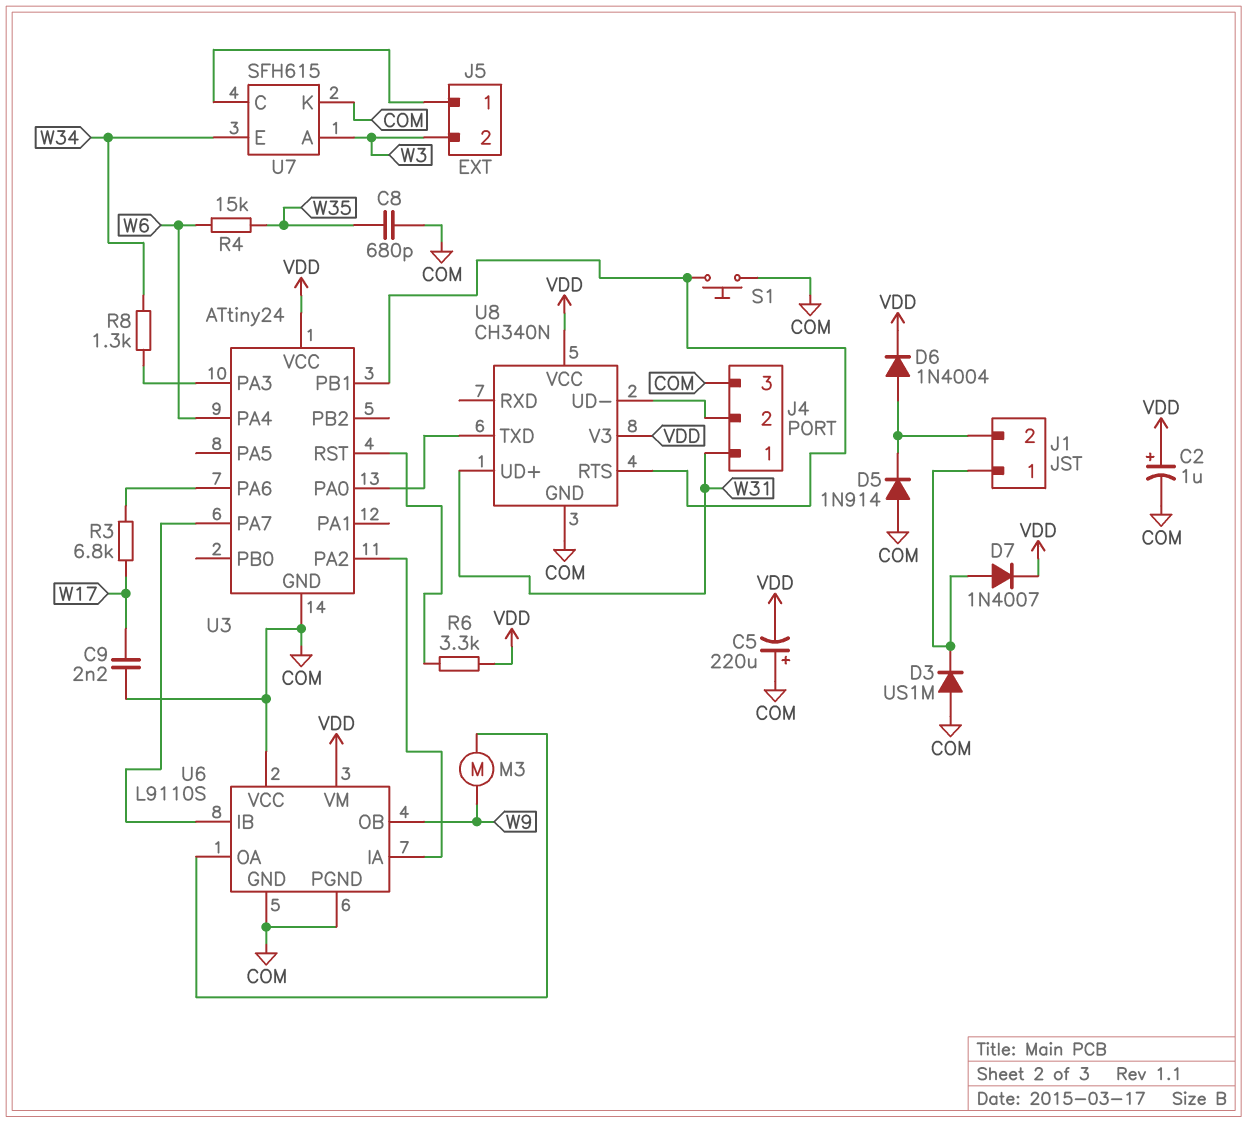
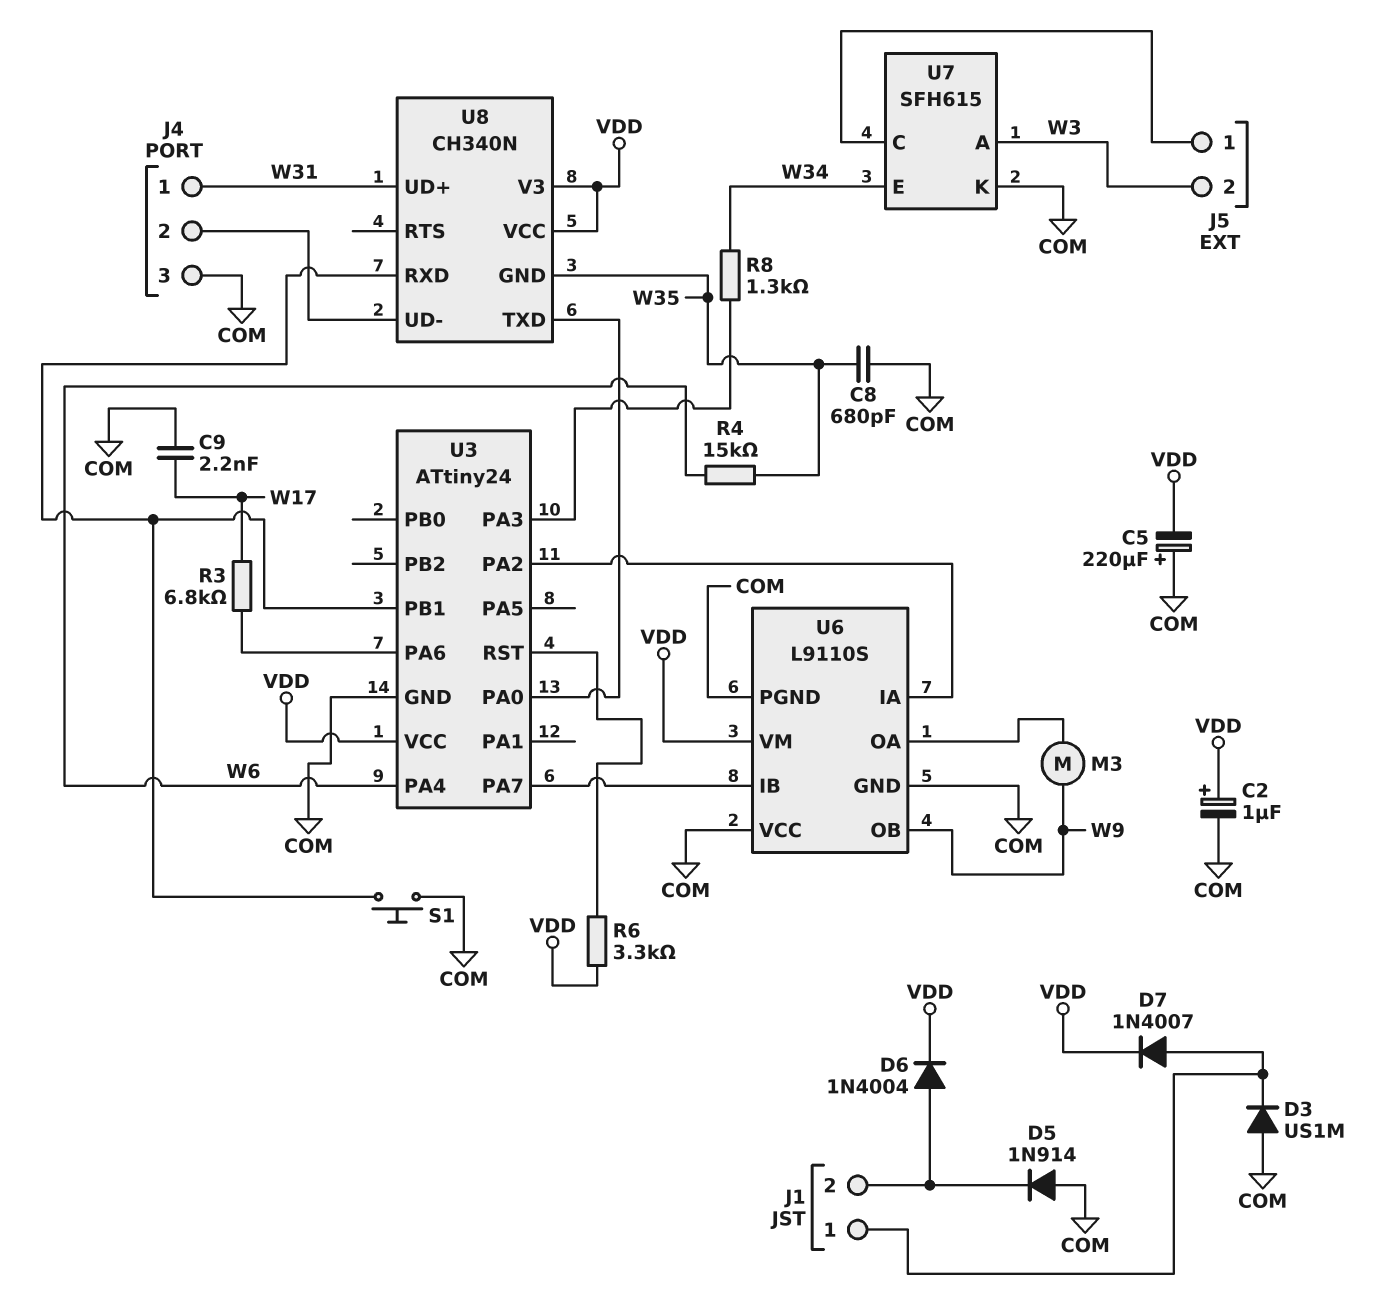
U8 pin GND: COM -> W35
U8 pin RTS: U3/PB1 -> none
U8 pin RXD: none -> U3/PB1

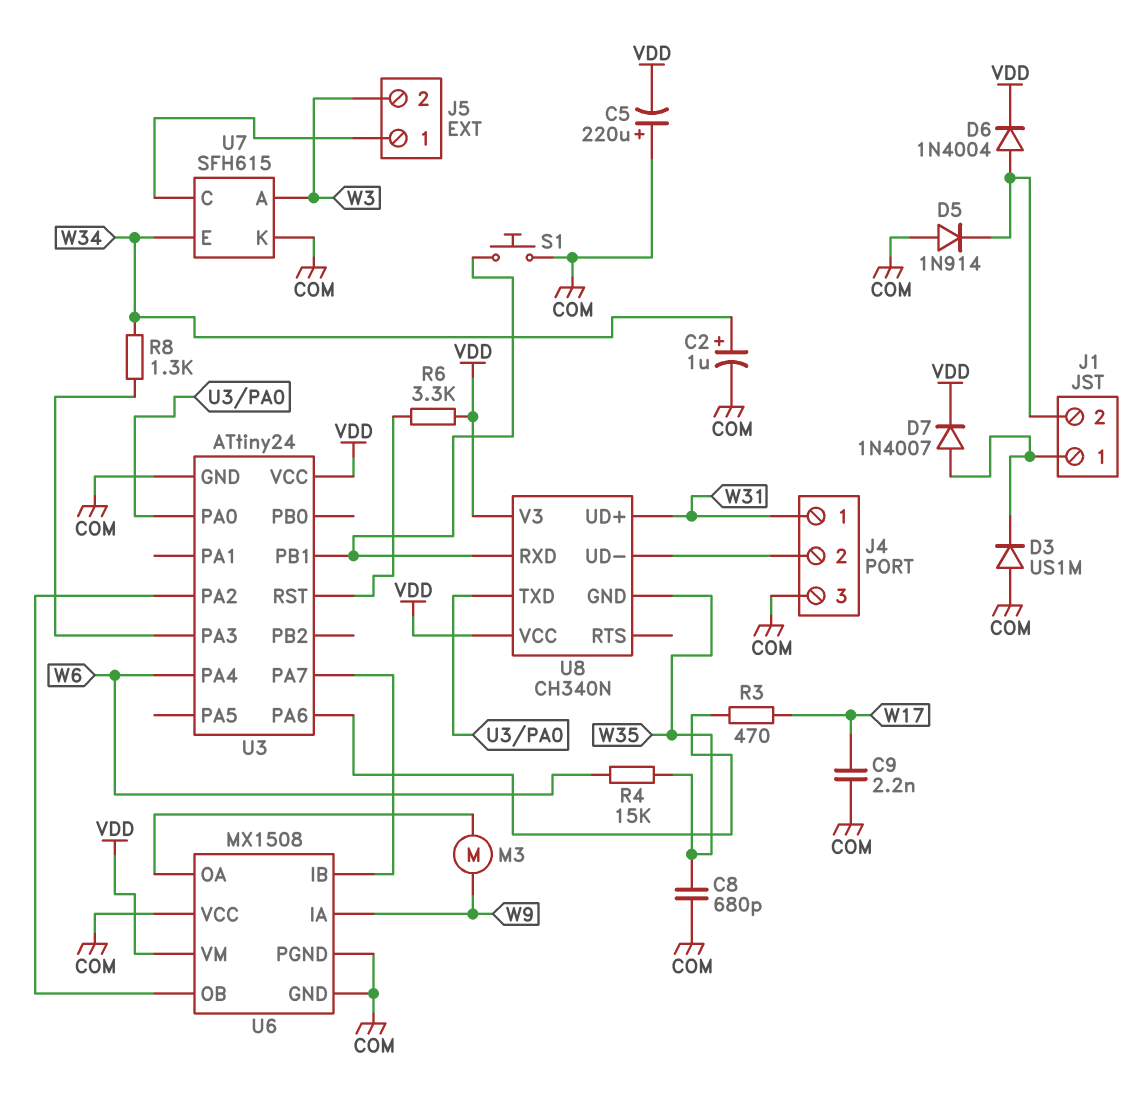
C2: 1uF (plus VDD, minus COM) -> 1uF (plus W34, minus COM)
R3: 6.8k (U3/PA6, W17) -> 470 (U3/PA6, W17)
U6: L9110S -> MX1508
U6 pin IA: U3/PA2 -> W9
U6 pin OB: W9 -> U3/PA2

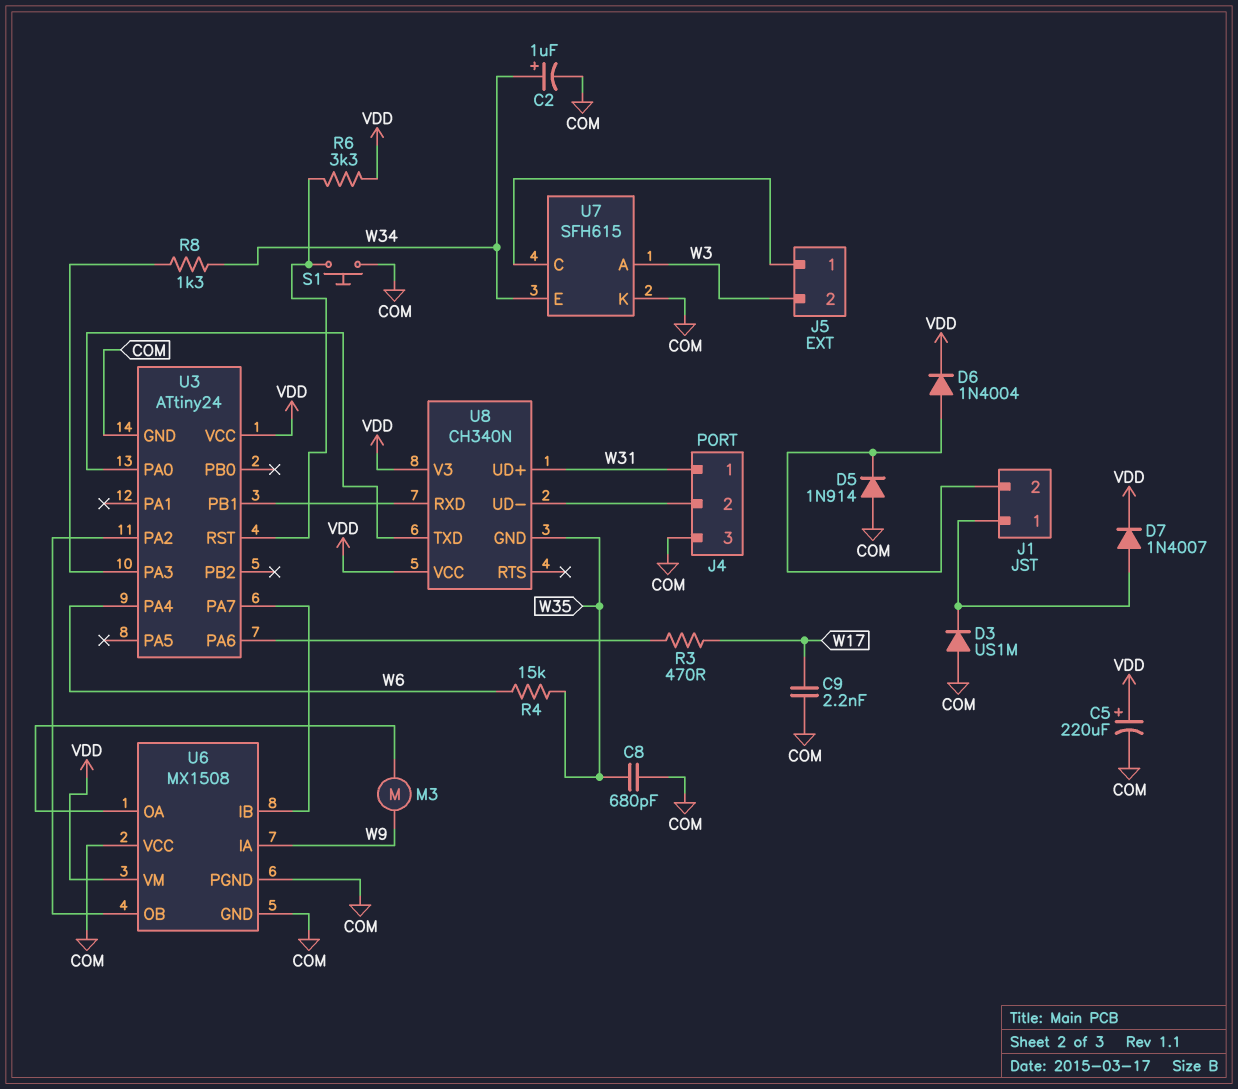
C5: 220uF (plus COM, minus VDD) -> 220uF (plus VDD, minus COM)
S1: button (COM, U3/PB1) -> button (COM, U3/RST)

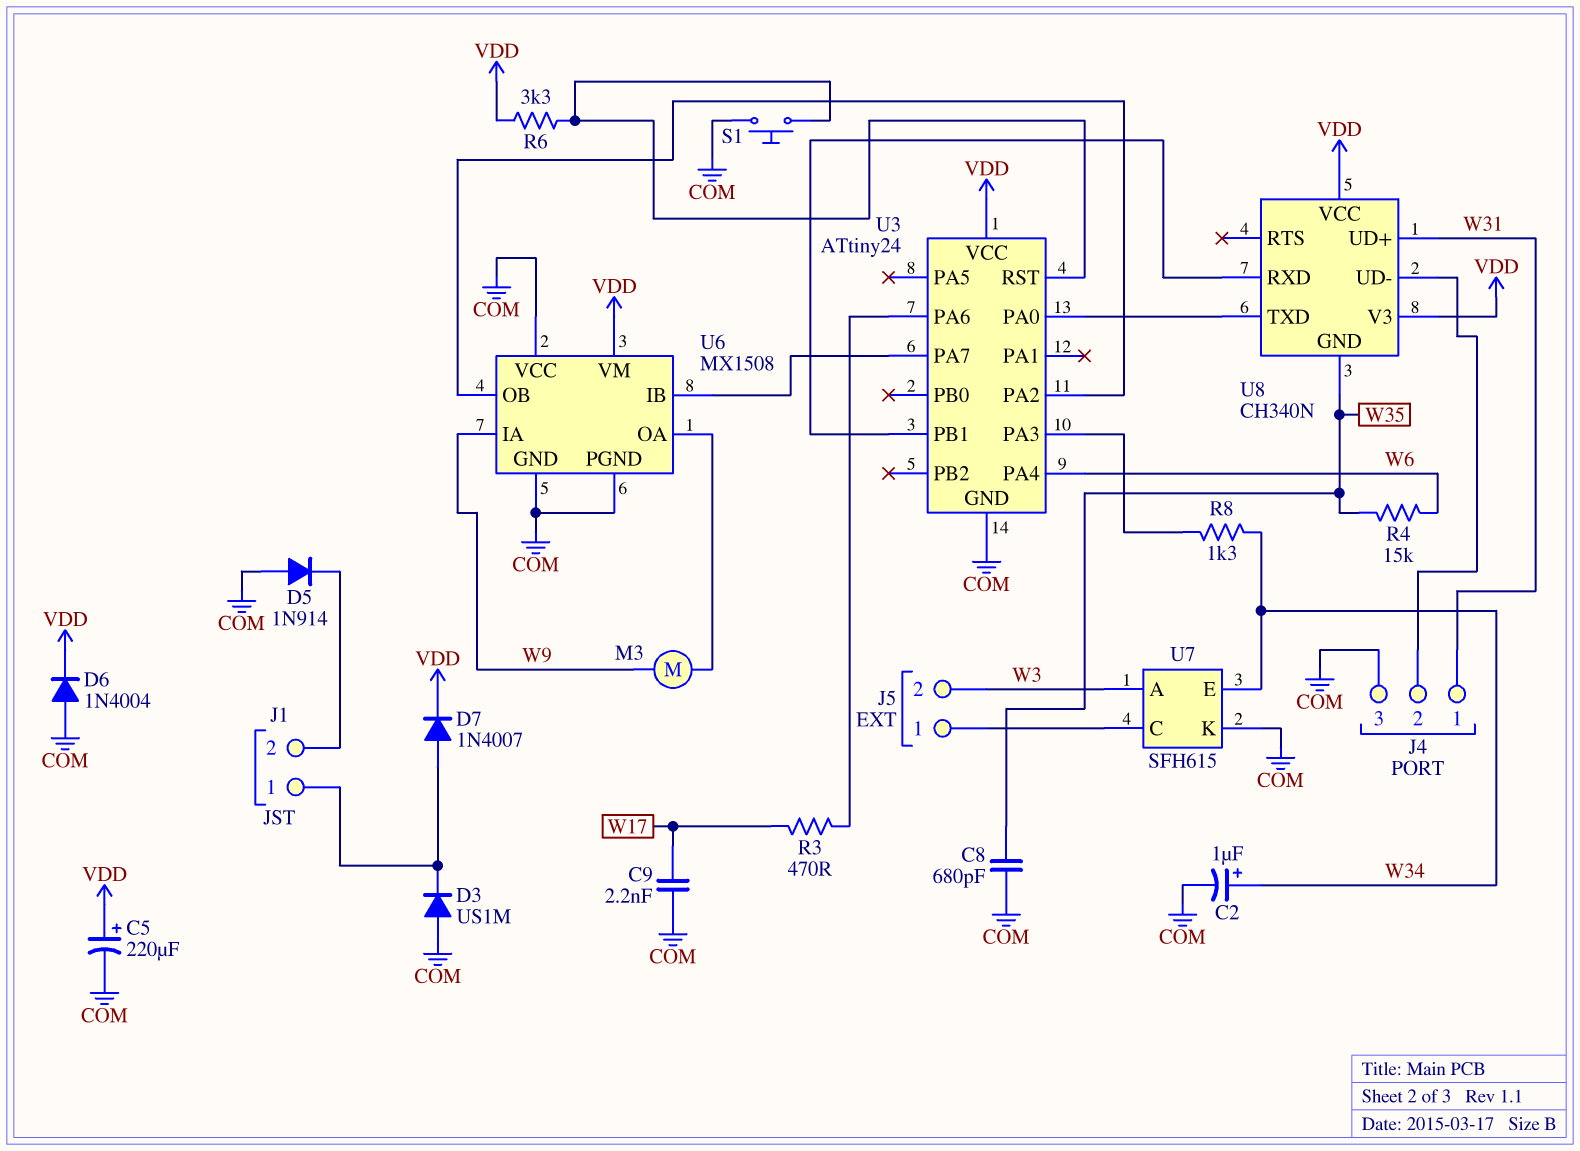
D6: diode 1N4004 (A J1/2, K VDD) -> diode 1N4004 (A COM, K VDD)

